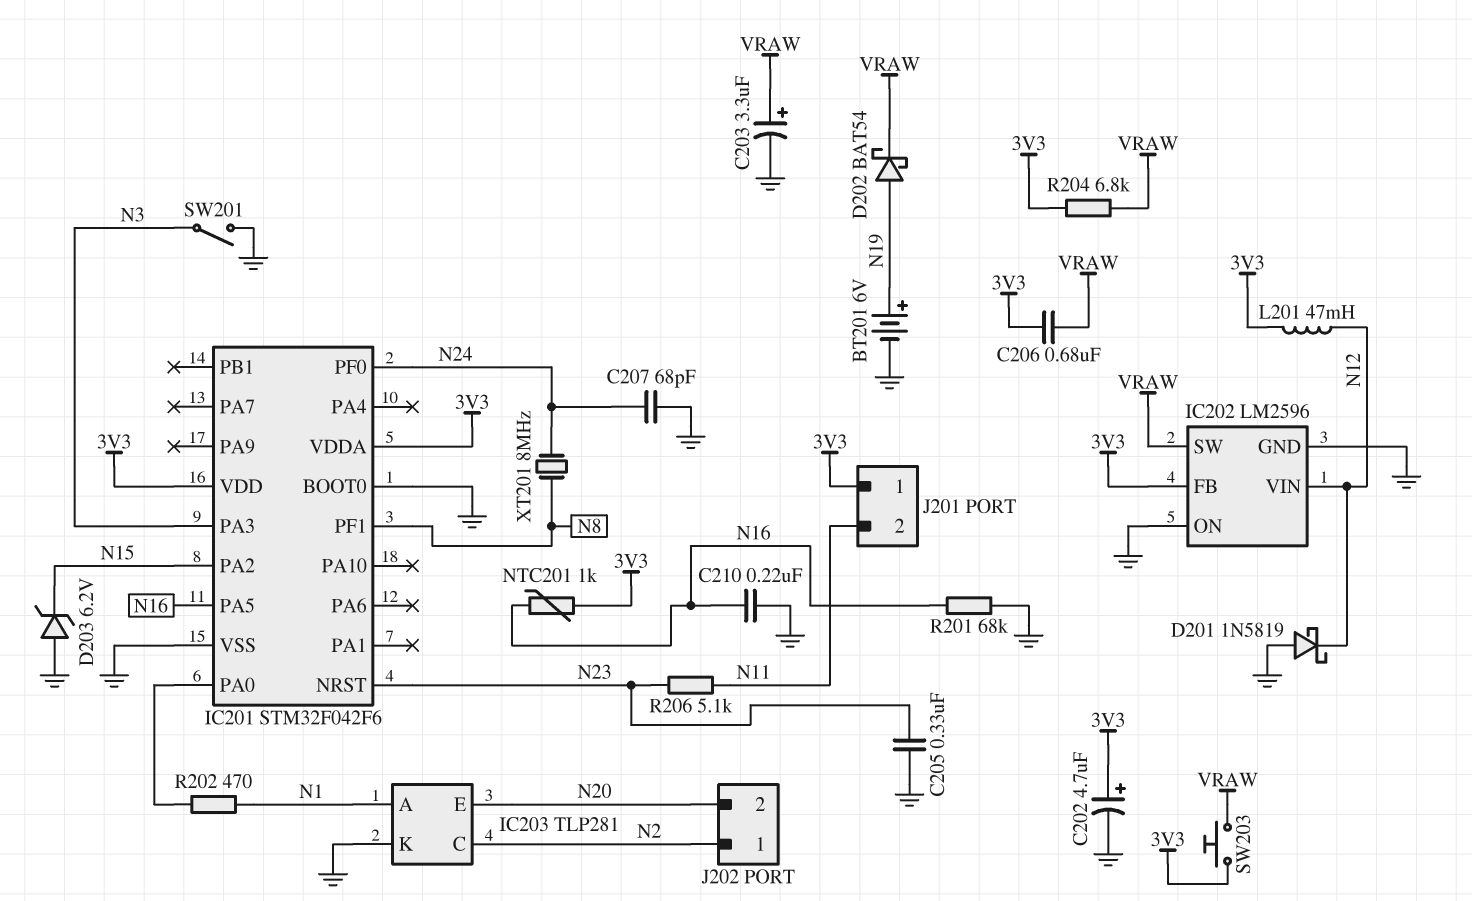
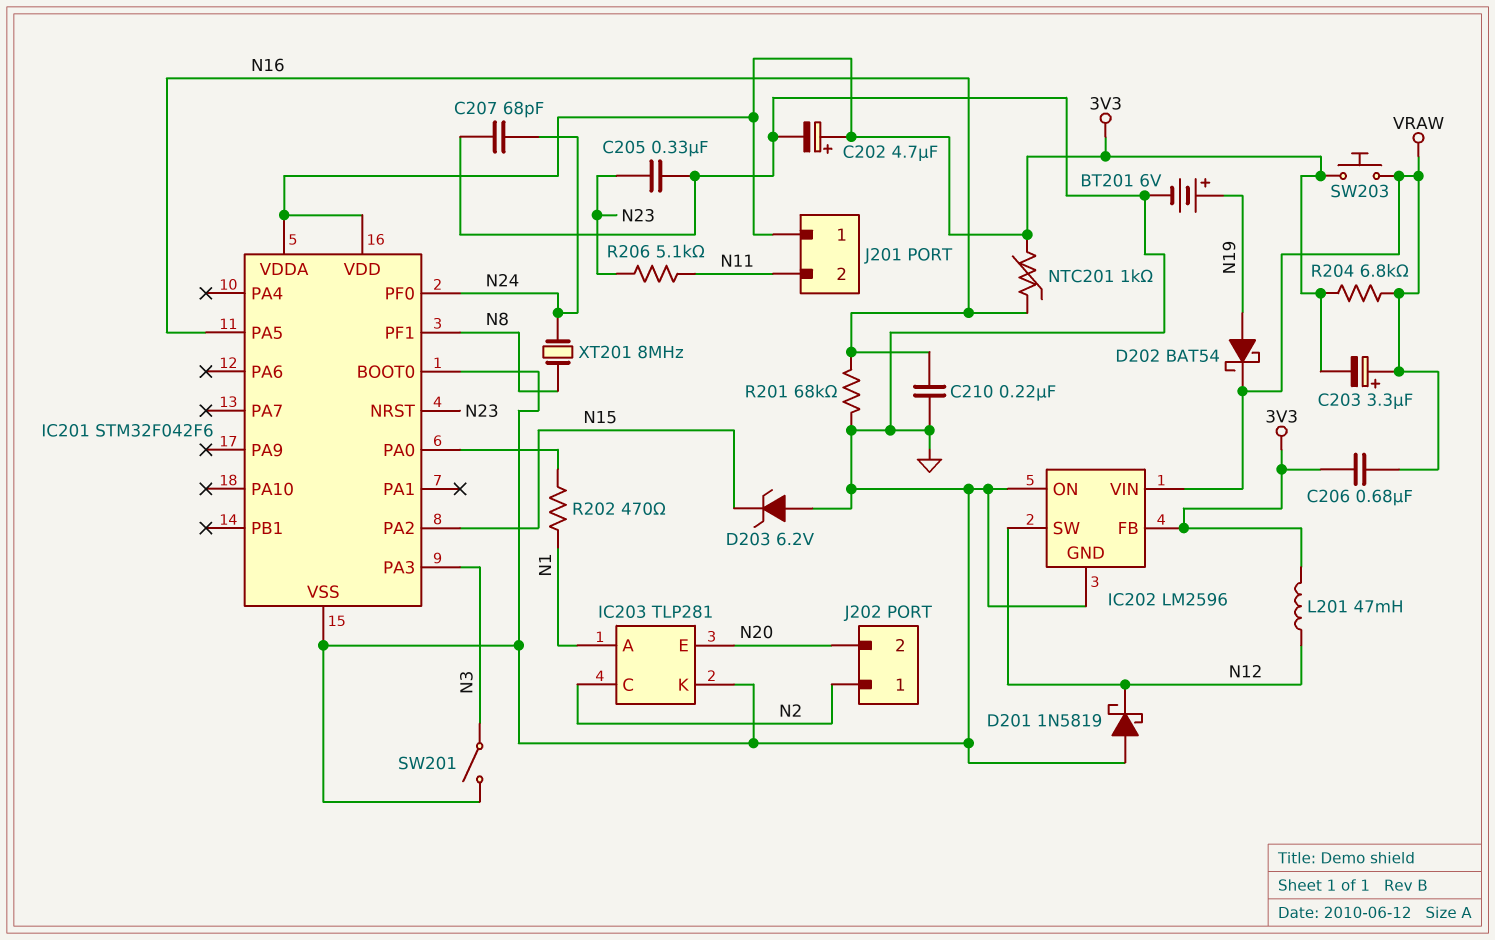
C203: 3.3uF (plus VRAW, minus GND) -> 3.3uF (plus VRAW, minus 3V3)
IC202 pin SW: VRAW -> N12
IC202 pin VIN: N12 -> VRAW

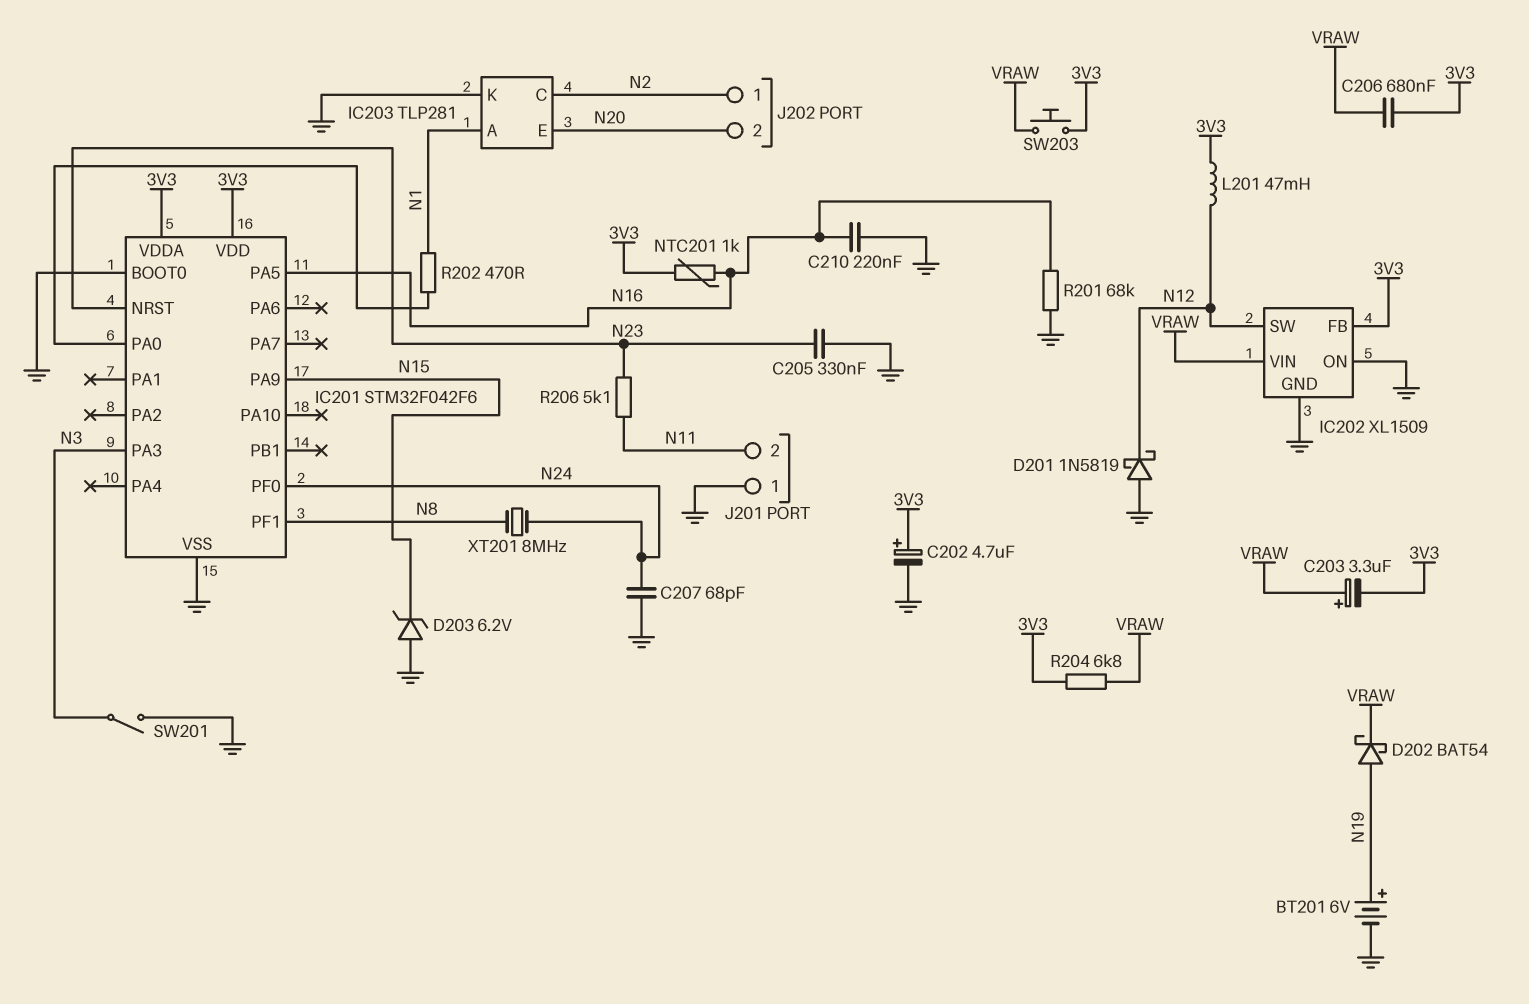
IC201 pin PA2: N15 -> none
IC201 pin PA9: none -> N15
IC202: LM2596 -> XL1509
J201 pin 1: 3V3 -> GND

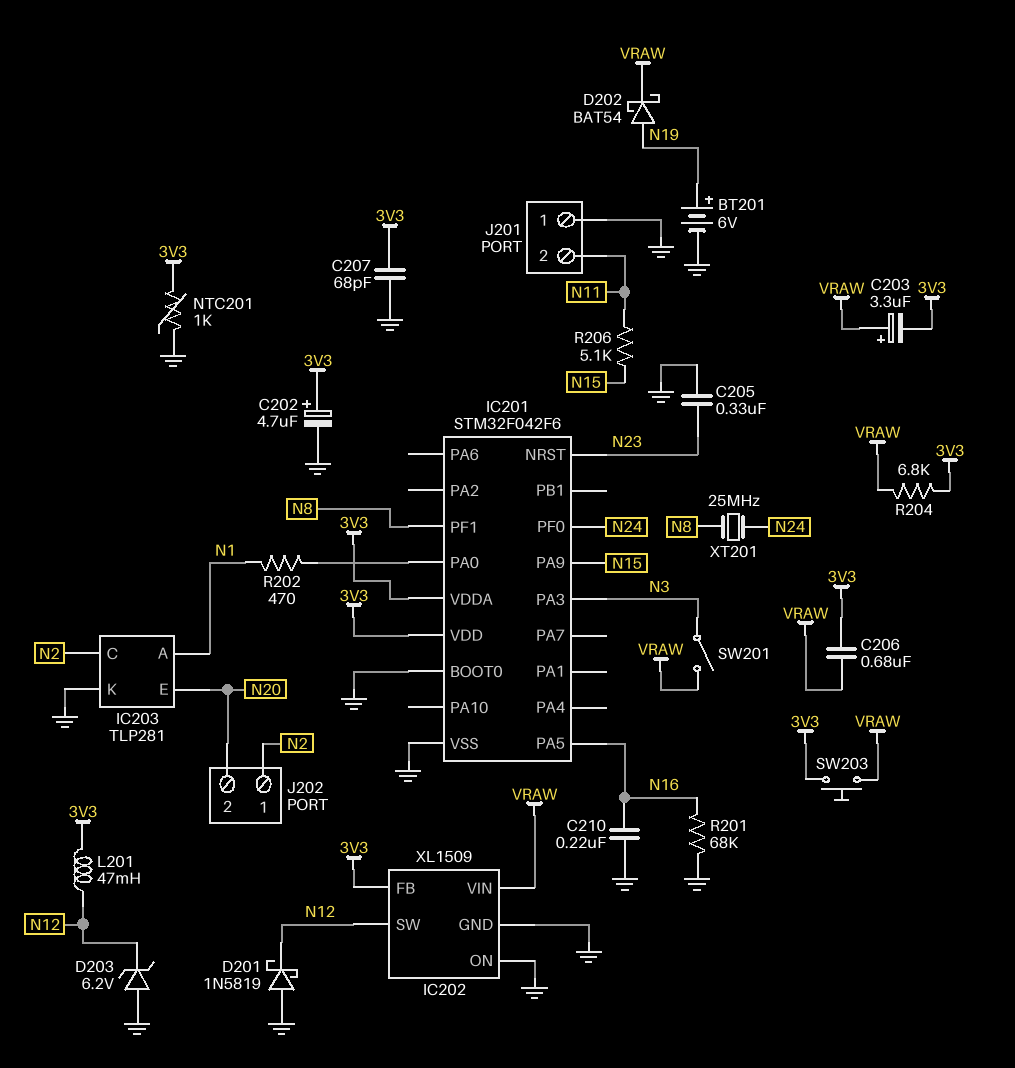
C207: 68pF (GND, N24) -> 68pF (3V3, GND)
D203: zener 6.2V (A GND, K N15) -> zener 6.2V (A GND, K N12)
NTC201: 1k (3V3, N16) -> 1k (3V3, GND)
R206: 5.1k (N11, N23) -> 5.1k (N11, N15)
SW201: switch (GND, N3) -> switch (N3, VRAW)
XT201: 8MHz (N8, N24) -> 25MHz (N8, N24)

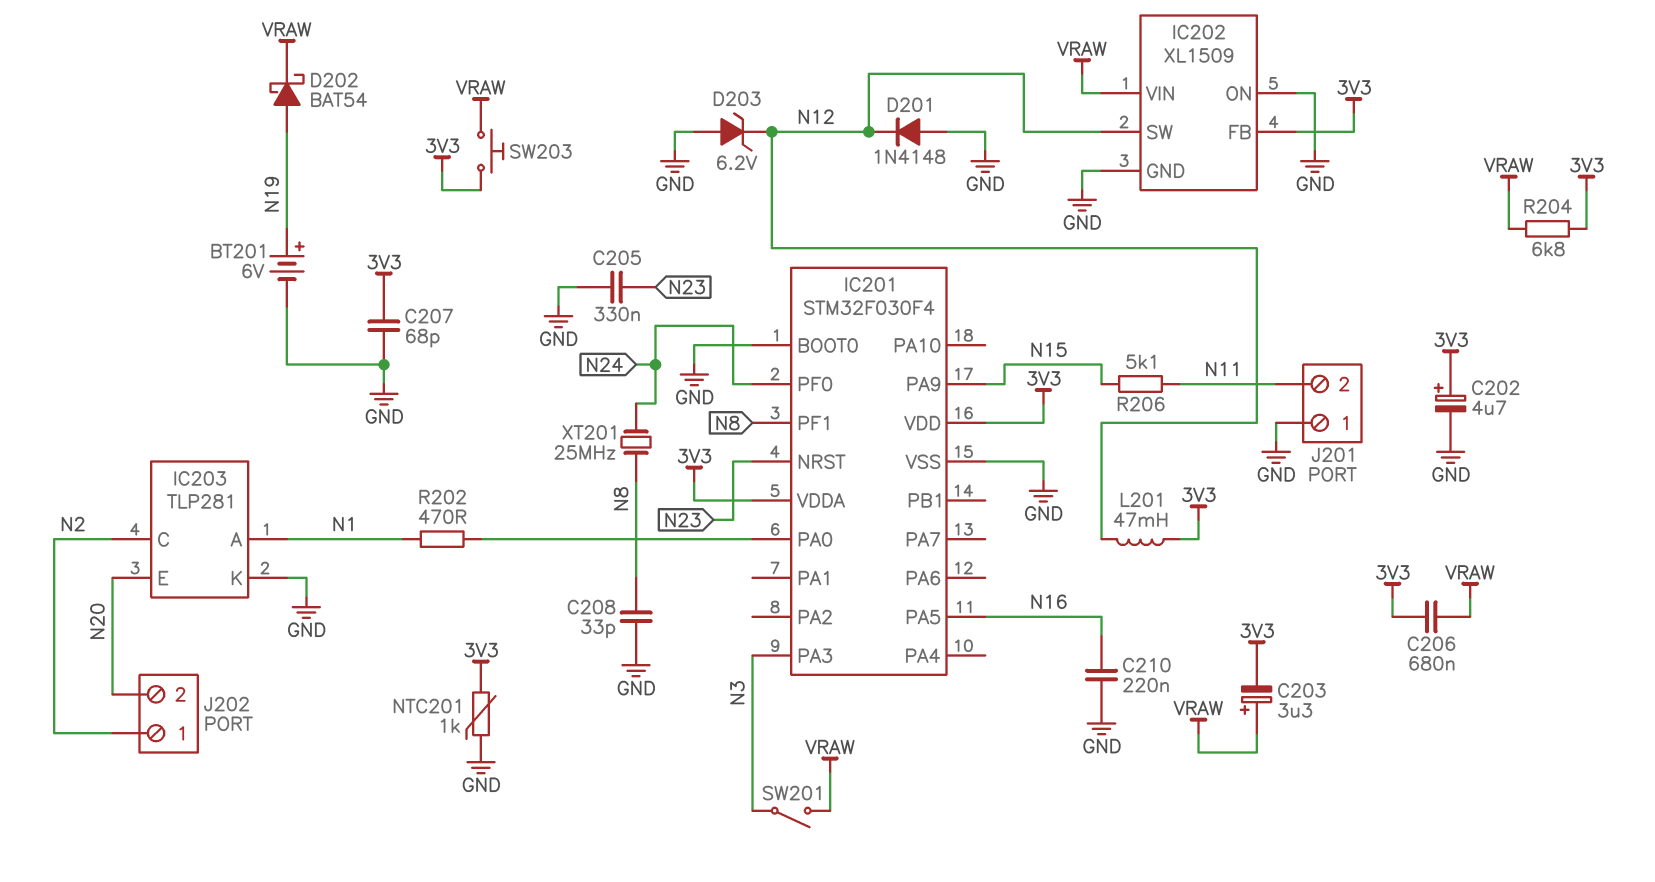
C208: none -> 33pF (GND, N8)
D201: schottky 1N5819 (A GND, K N12) -> diode 1N4148 (A GND, K N12)
IC201: STM32F042F6 -> STM32F030F4
R201: 68k (GND, N16) -> none

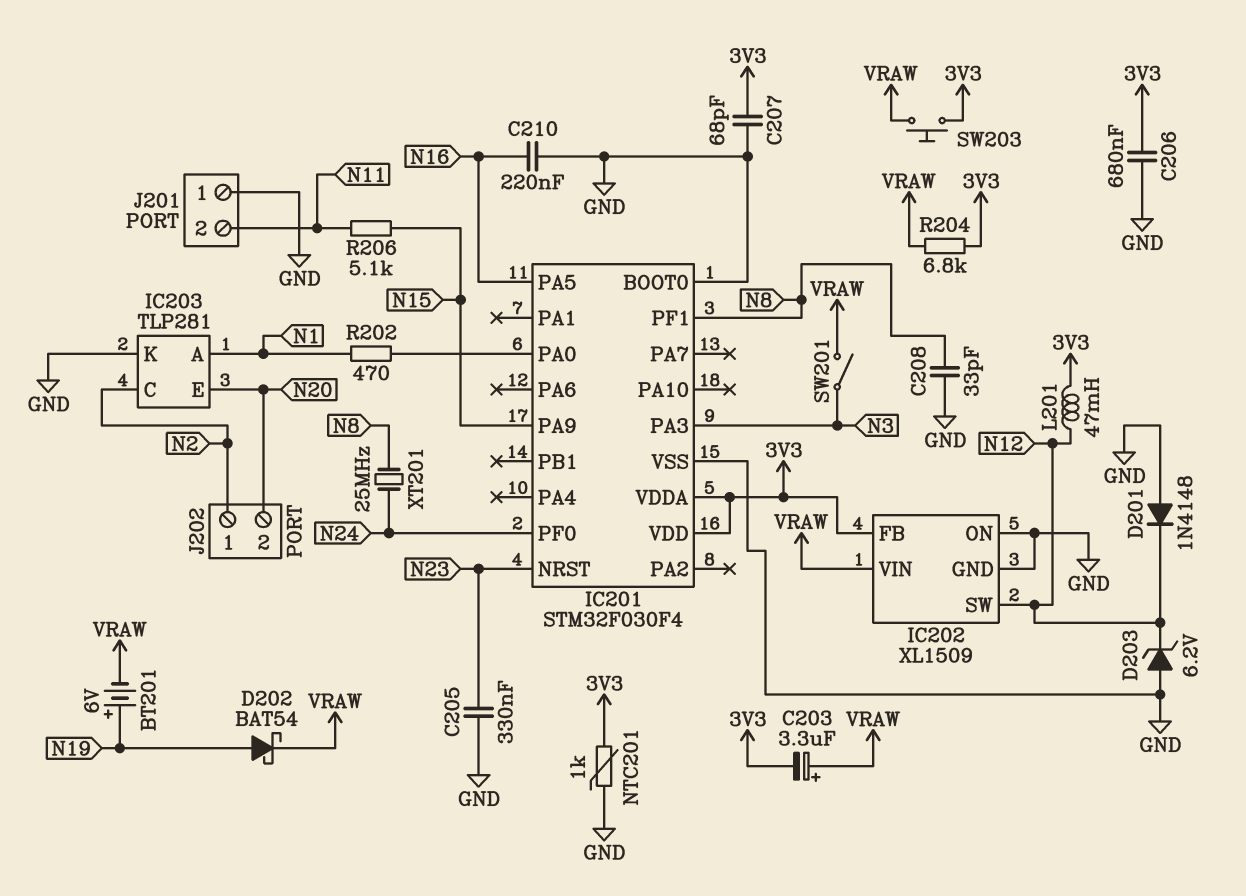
BT201: 6V (plus N19, minus GND) -> 6V (plus N19, minus VRAW)
C202: 4.7uF (plus 3V3, minus GND) -> none
C206: 680nF (3V3, VRAW) -> 680nF (3V3, GND)

